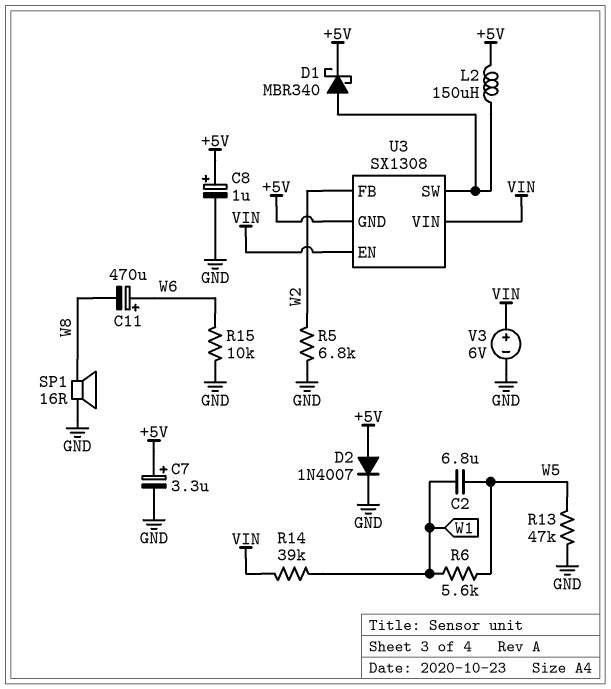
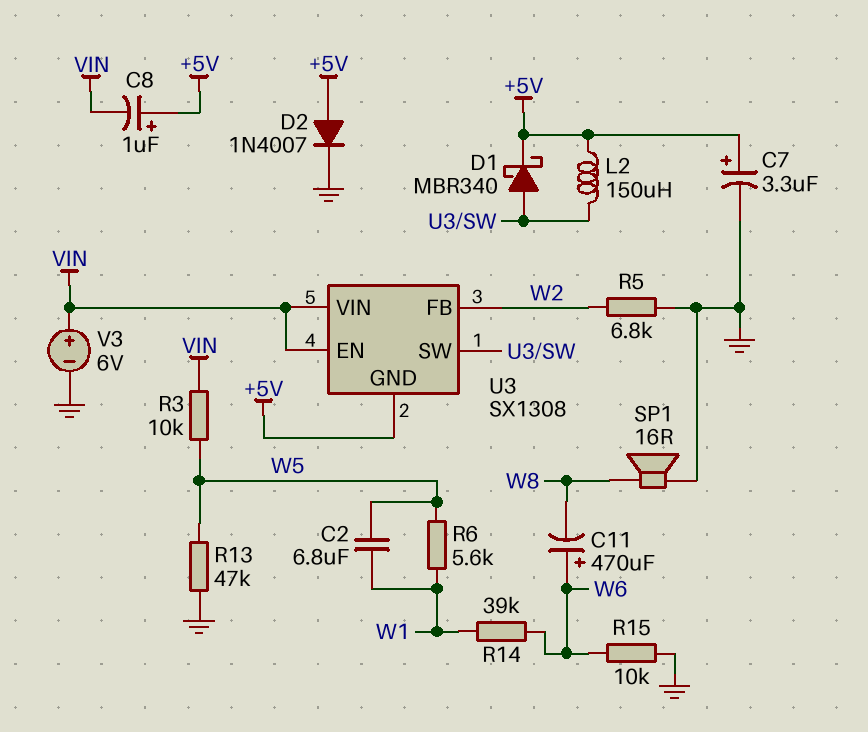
C8: 1uF (plus +5V, minus GND) -> 1uF (plus +5V, minus VIN)
R3: none -> 10k (VIN, W5)
R14: 39k (VIN, W1) -> 39k (W1, W6)

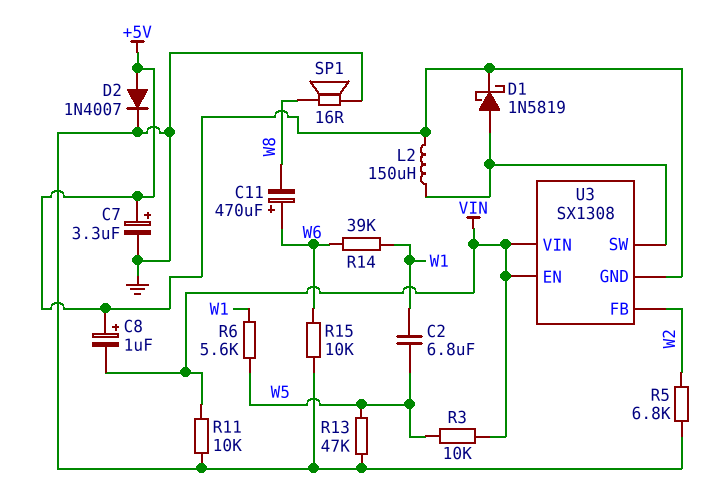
D1: schottky MBR340 (A U3/SW, K +5V) -> schottky 1N5819 (A U3/SW, K +5V)
R11: none -> 10k (GND, VIN)
V3: 6V (plus VIN, minus GND) -> none

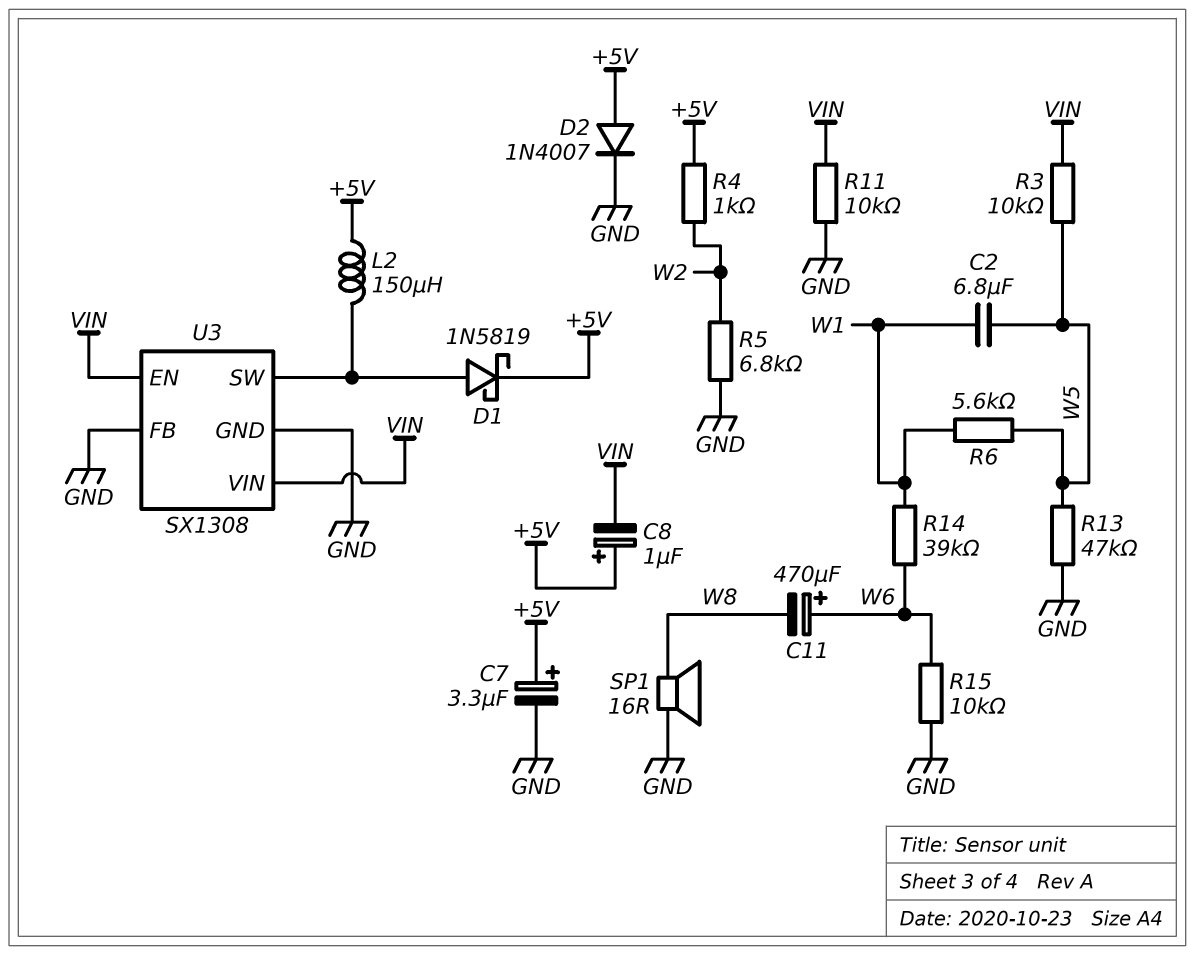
R4: none -> 1k (+5V, W2)
U3 pin FB: W2 -> GND
U3 pin GND: +5V -> GND

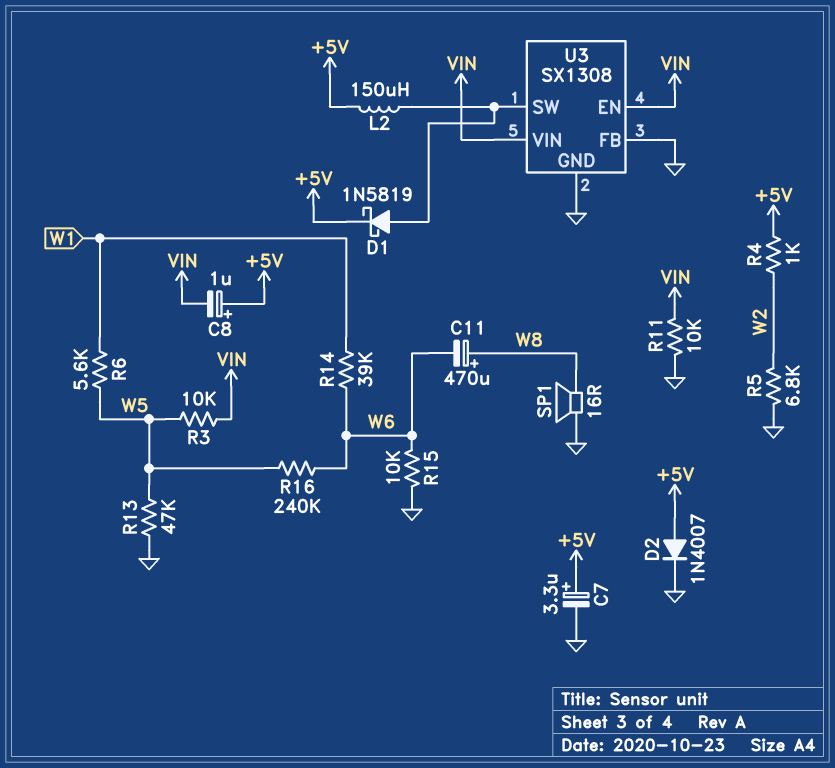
C2: 6.8uF (W1, W5) -> none
C11: 470uF (plus W6, minus W8) -> 470uF (plus W8, minus W6)
R16: none -> 240k (W5, W6)

